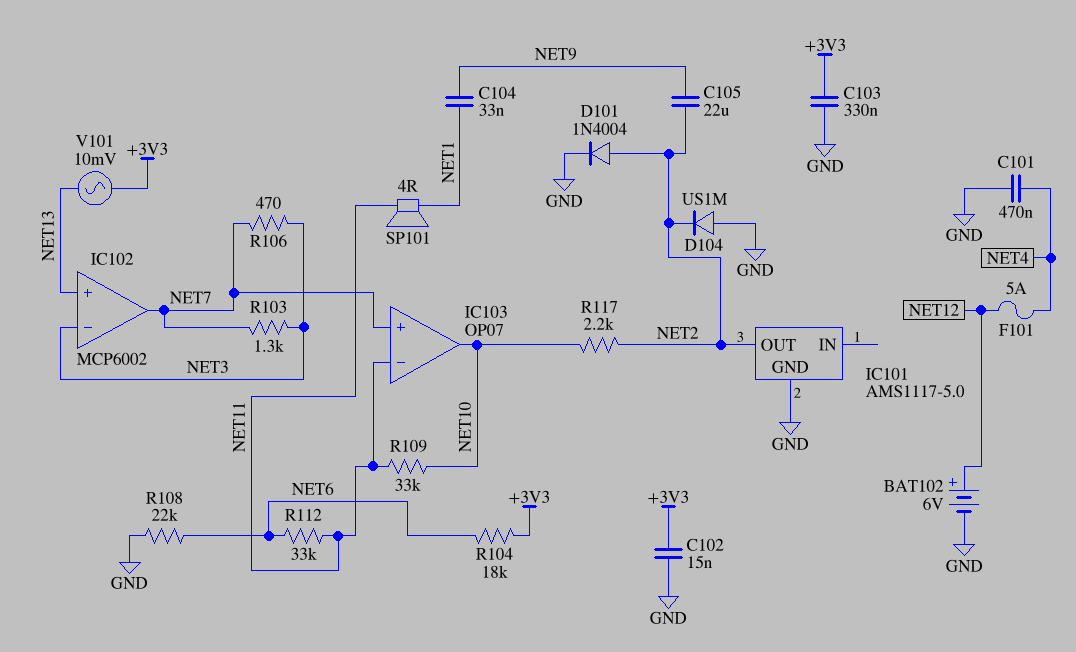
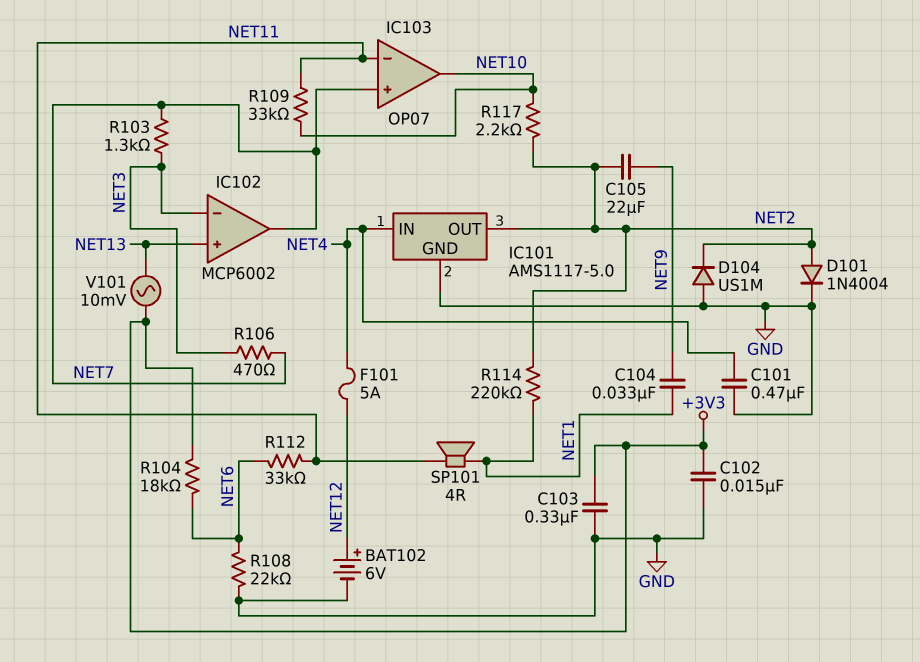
IC101 pin IN: none -> NET4
R114: none -> 220k (NET1, NET2)

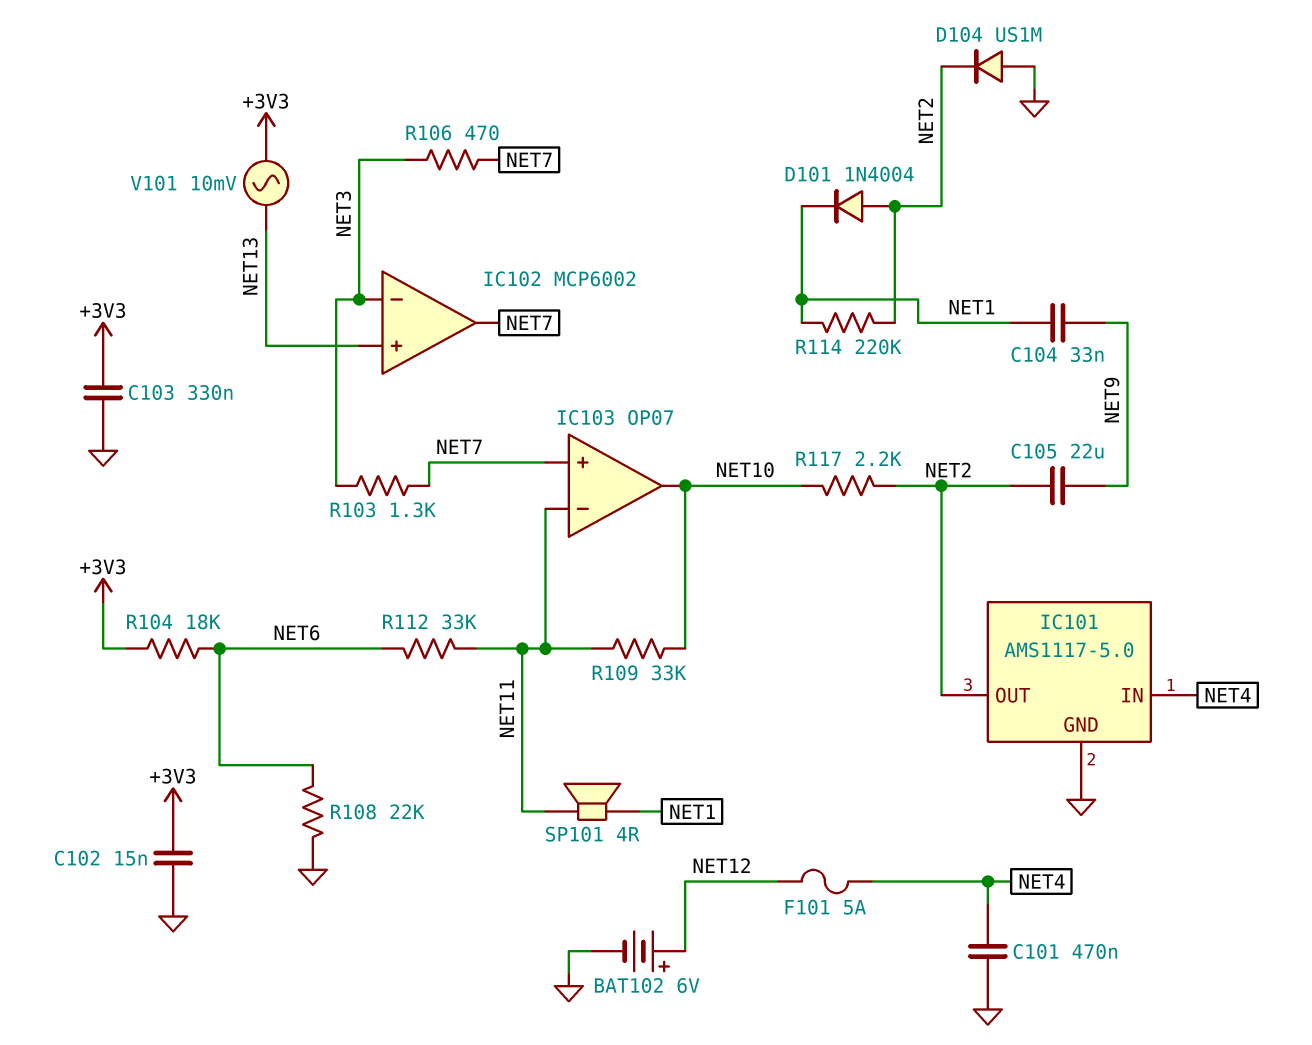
D101: diode 1N4004 (A NET2, K GND) -> diode 1N4004 (A NET2, K NET1)

